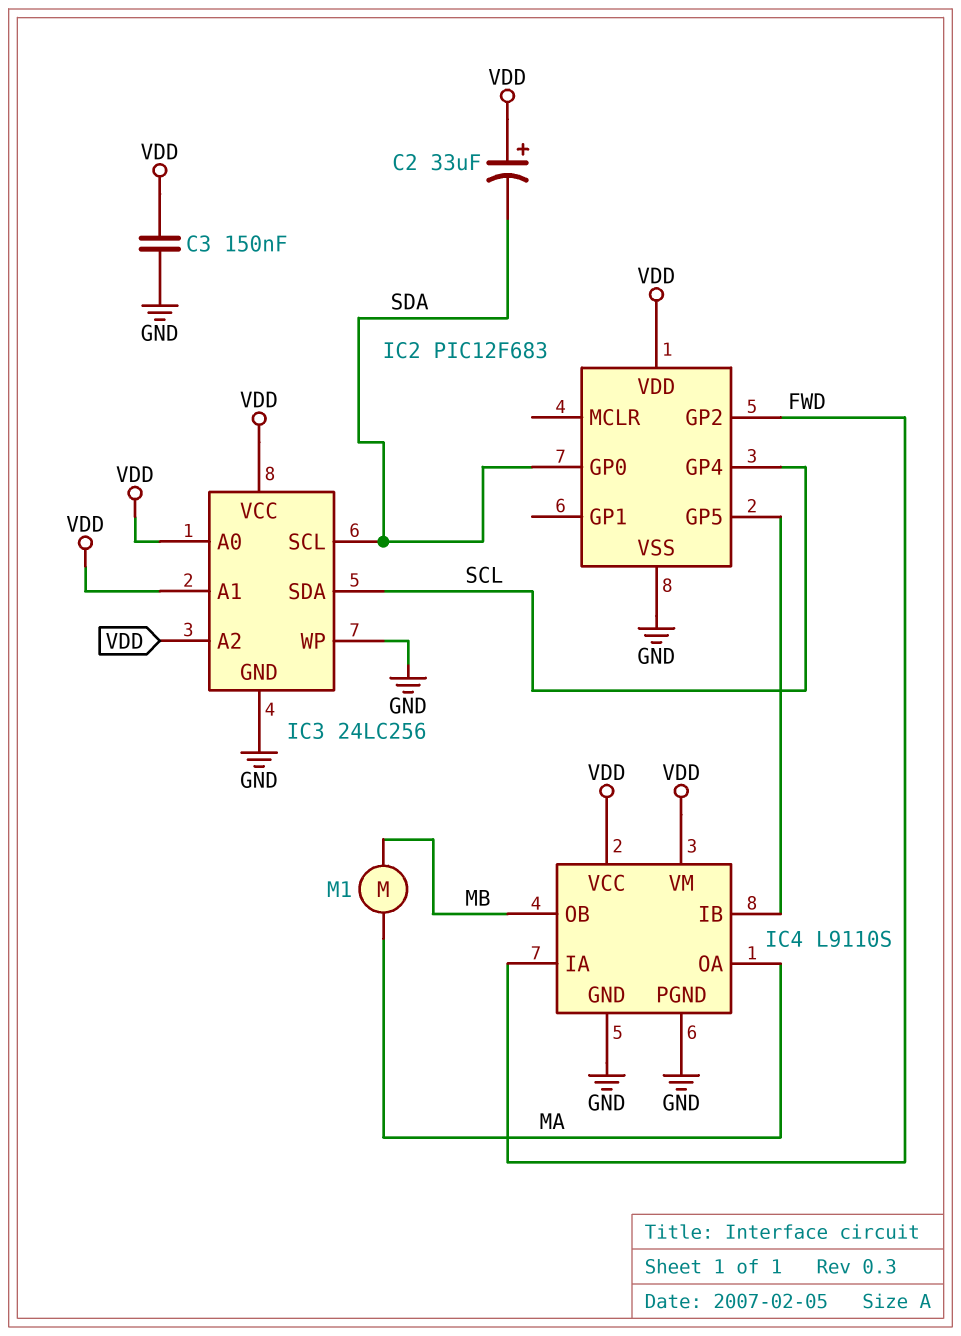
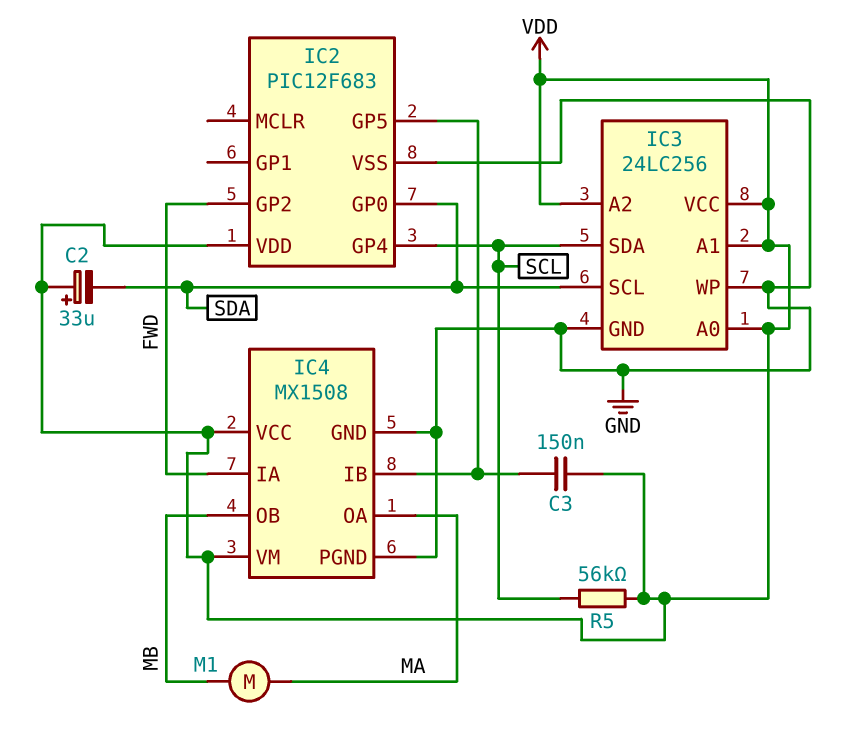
C3: 150nF (GND, VDD) -> 150nF (IC2/GP5, VDD)
IC4: L9110S -> MX1508
R5: none -> 56k (SCL, VDD)

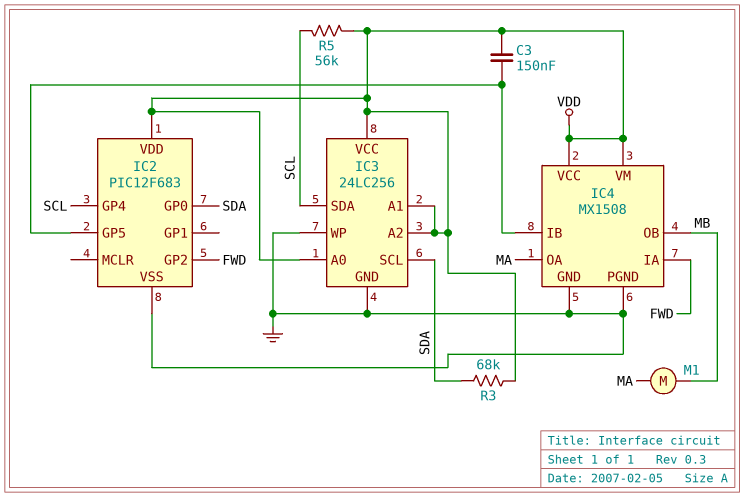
C2: 33uF (plus VDD, minus SDA) -> none
R3: none -> 68k (SDA, VDD)

